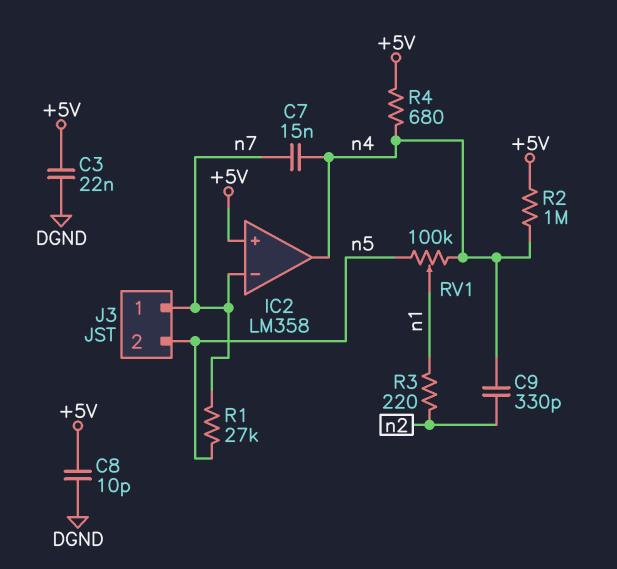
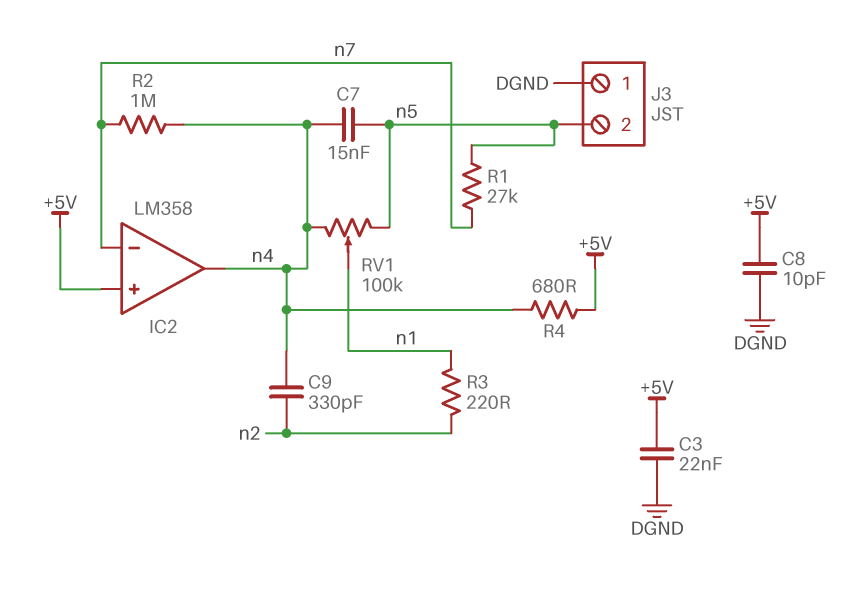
C7: 15nF (n4, n7) -> 15nF (n4, n5)
J3 pin 1: n7 -> DGND
R2: 1M (+5V, n4) -> 1M (n4, n7)

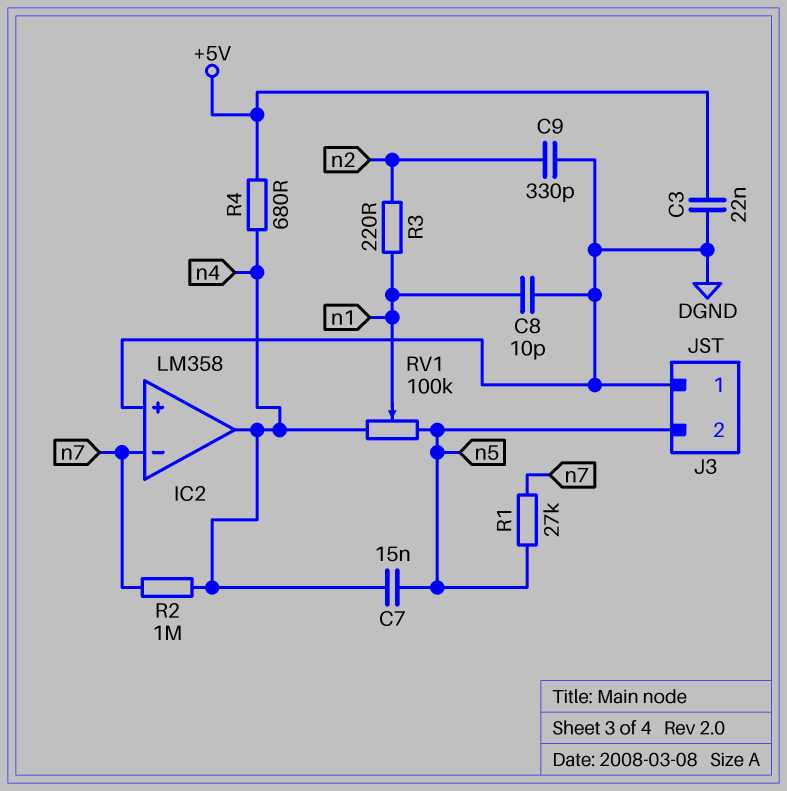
C8: 10pF (+5V, DGND) -> 10pF (DGND, n1)
C9: 330pF (n2, n4) -> 330pF (DGND, n2)
IC2 pin in+: +5V -> DGND

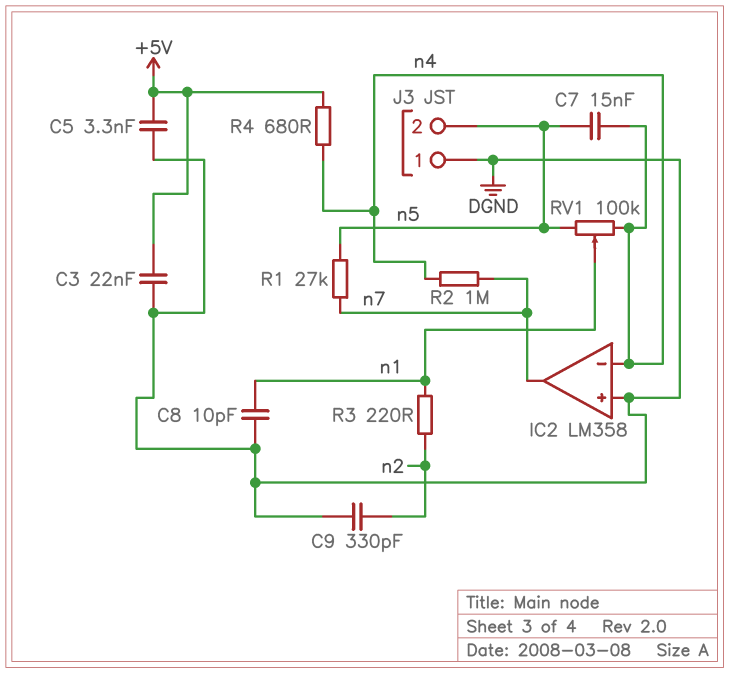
C5: none -> 3.3nF (+5V, DGND)
IC2 pin in-: n7 -> n4
IC2 pin out: n4 -> n7

